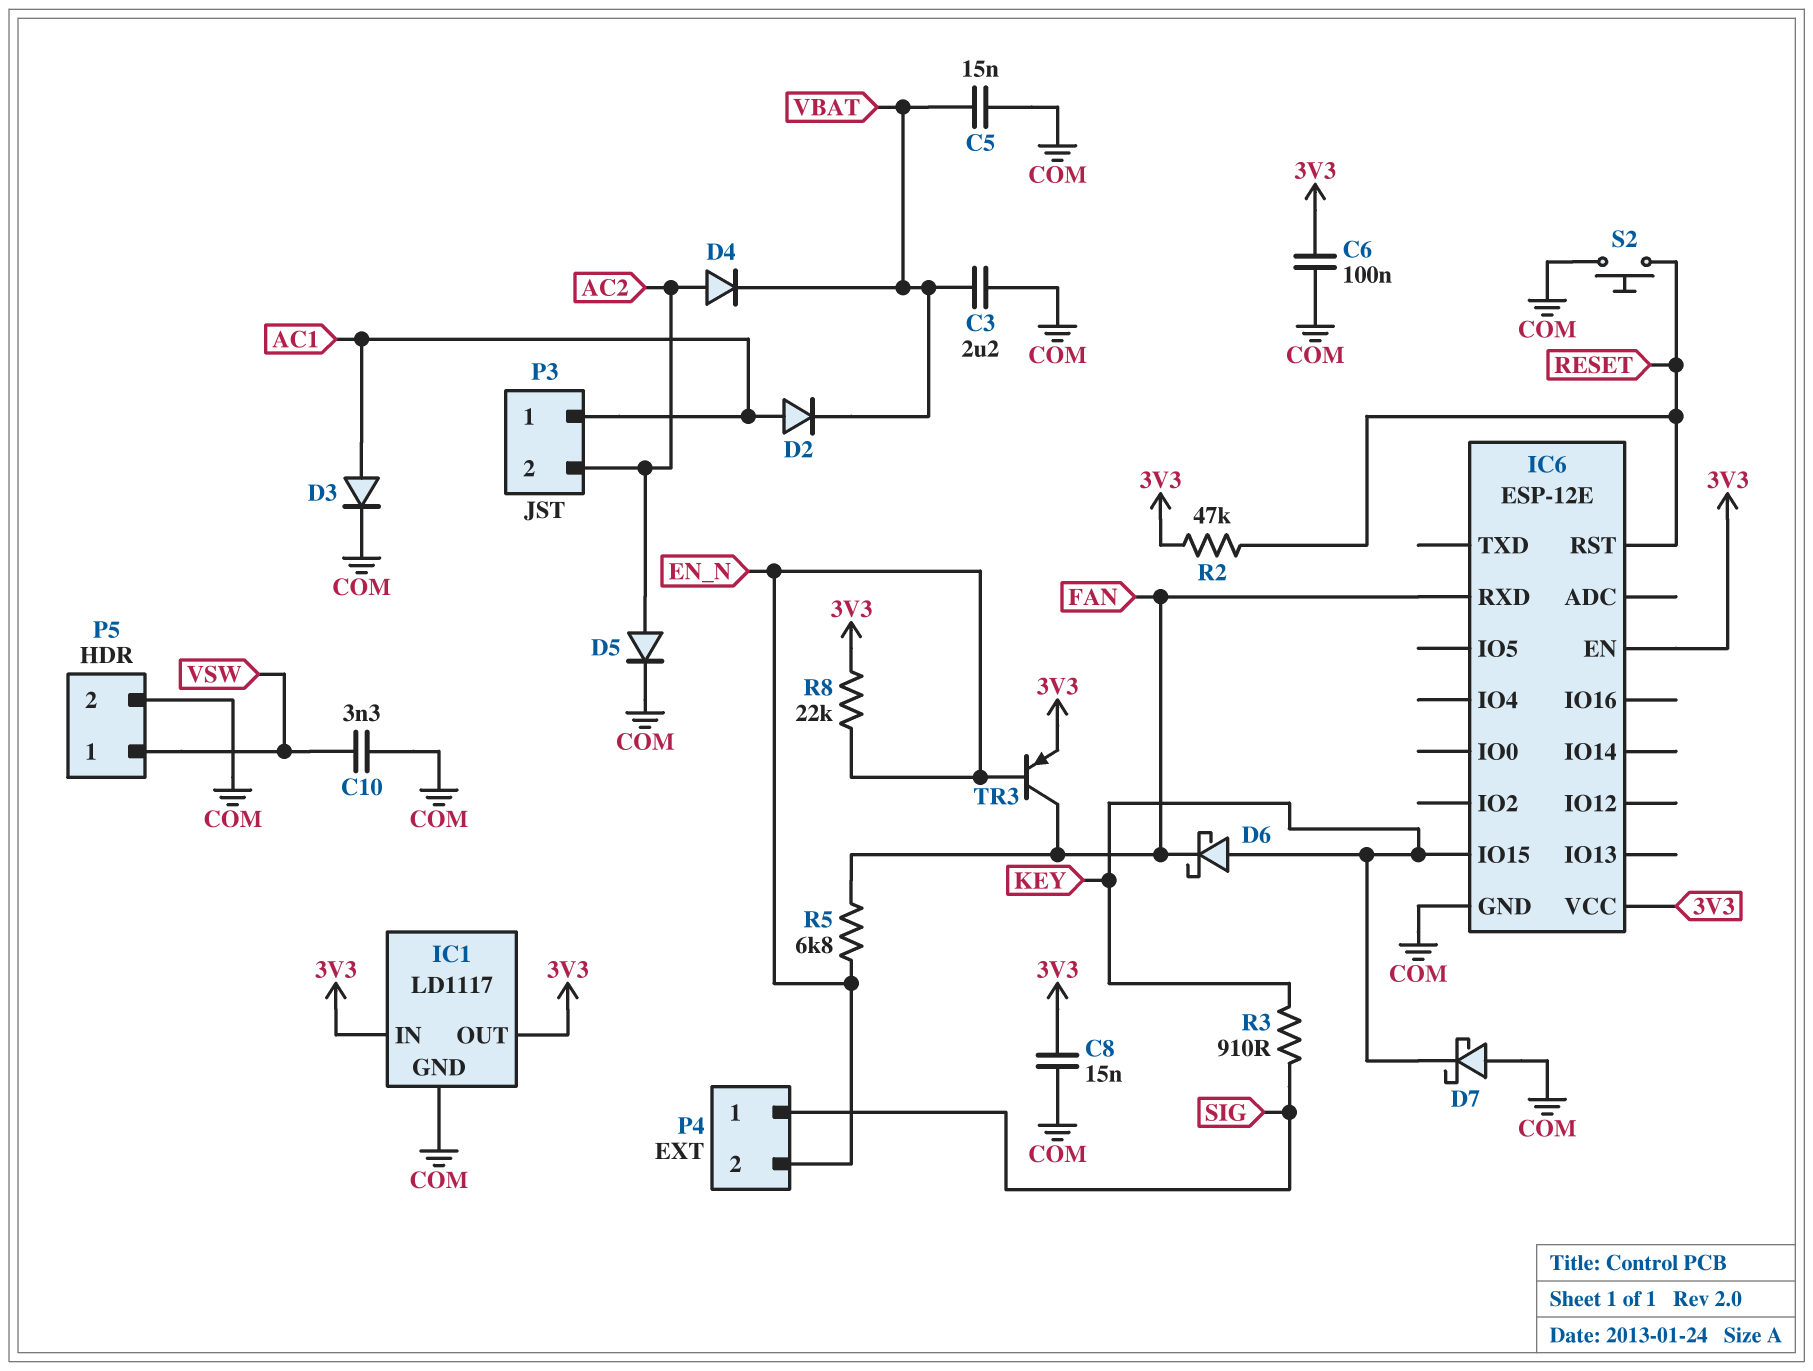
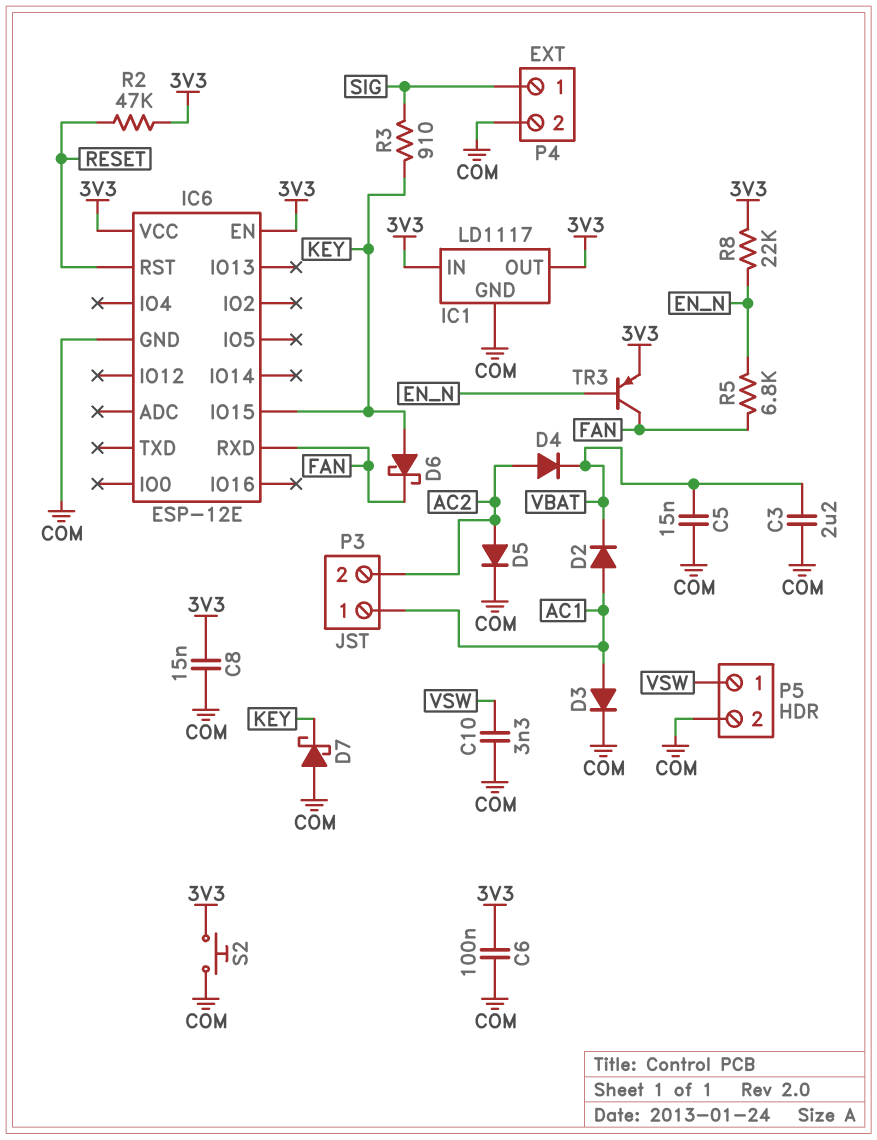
P4 pin 2: EN_N -> COM
S2: button (COM, RESET) -> button (3V3, COM)

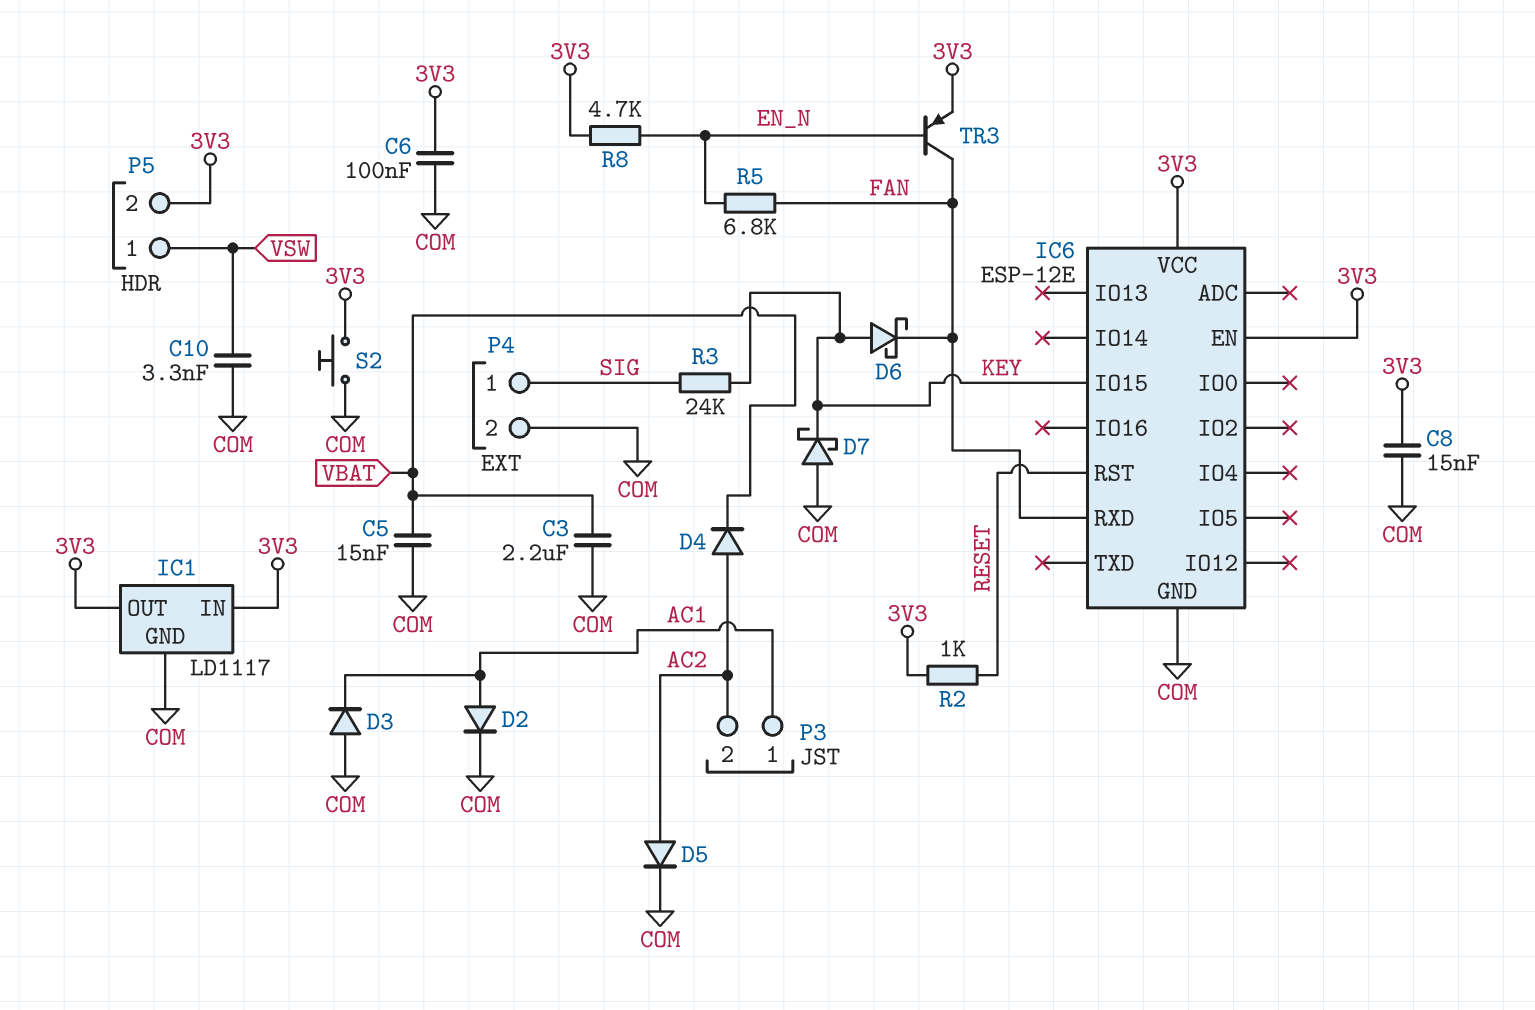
D2: diode (A AC1, K VBAT) -> diode (A AC1, K COM)
D3: diode (A AC1, K COM) -> diode (A COM, K AC1)
P5 pin 2: COM -> 3V3
R2: 47k (3V3, RESET) -> 1k (3V3, RESET)
R3: 910 (KEY, SIG) -> 24k (KEY, SIG)
R8: 22k (3V3, EN_N) -> 4.7k (3V3, EN_N)

